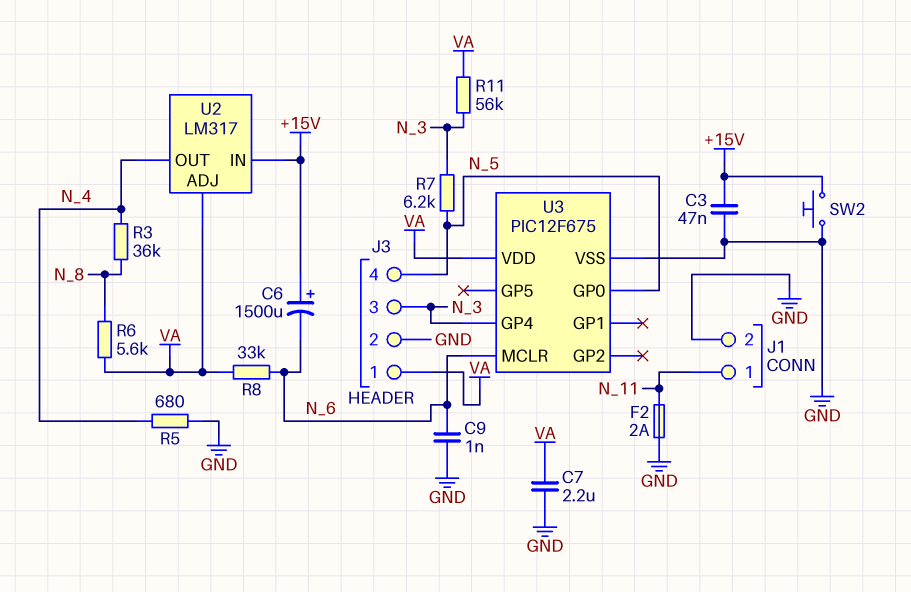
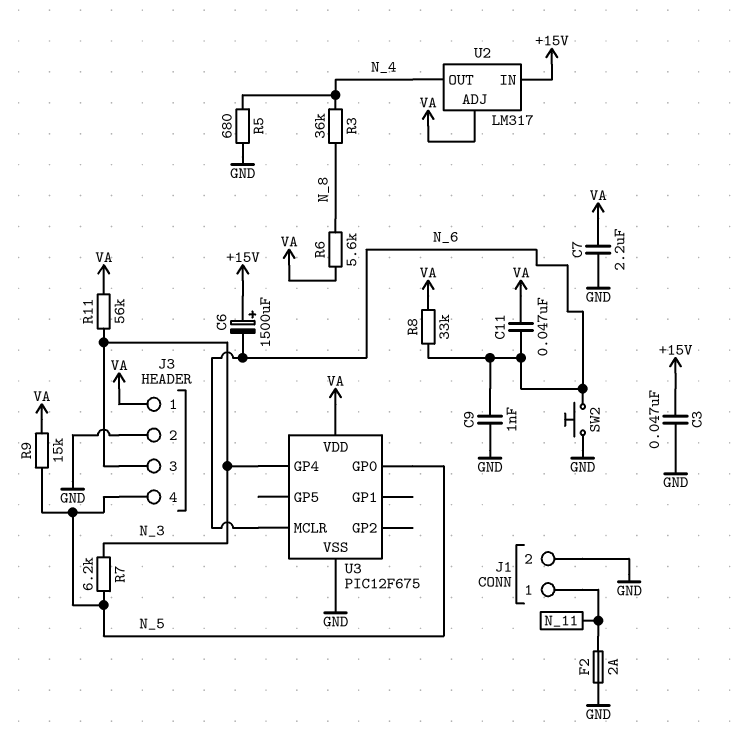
C11: none -> 47nF (N_6, VA)
R9: none -> 15k (N_5, VA)
SW2: button (+15V, GND) -> button (GND, N_6)

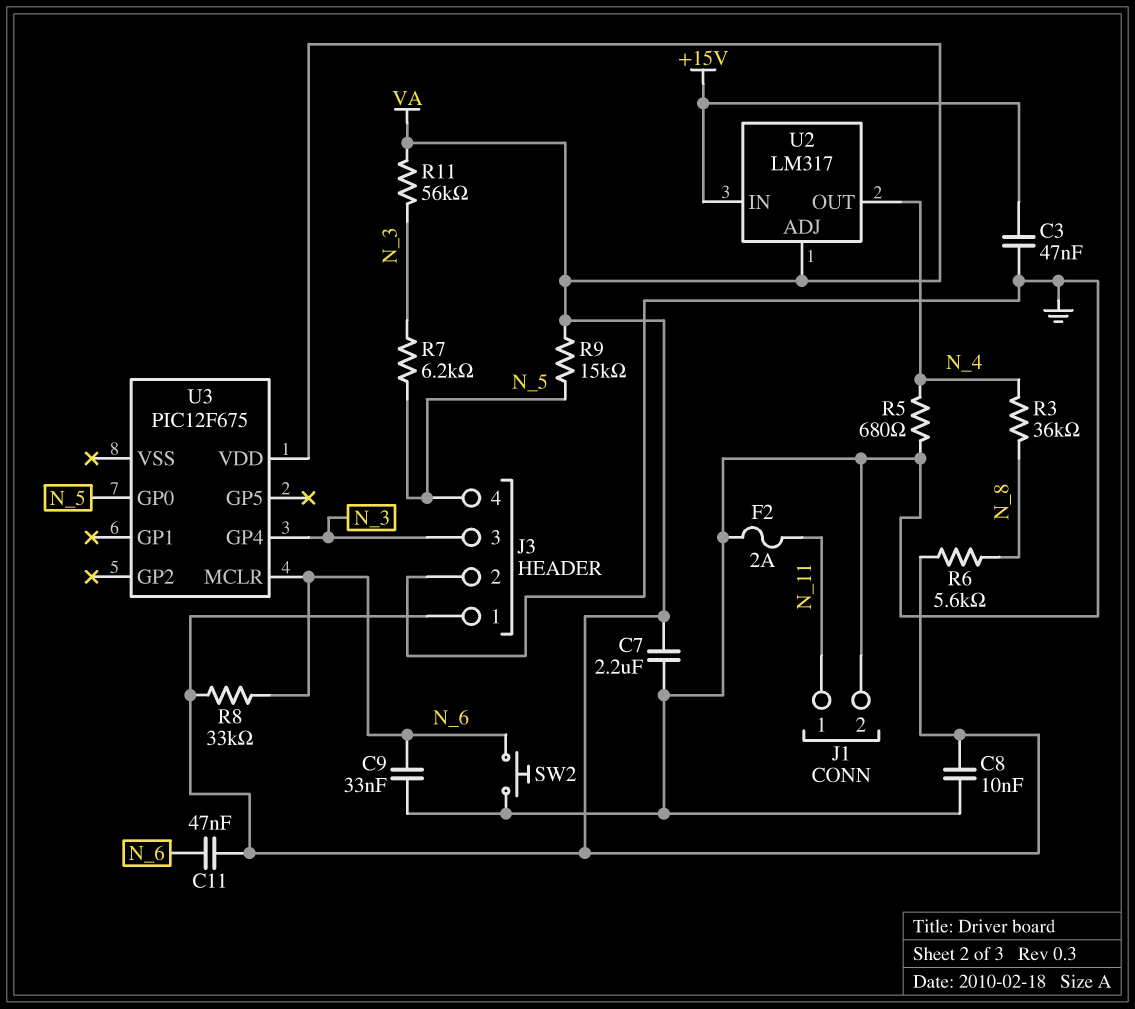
C6: 1500uF (plus +15V, minus N_6) -> none
C8: none -> 10nF (GND, VA)
C9: 1nF (GND, N_6) -> 33nF (GND, N_6)
U3 pin VSS: GND -> none

